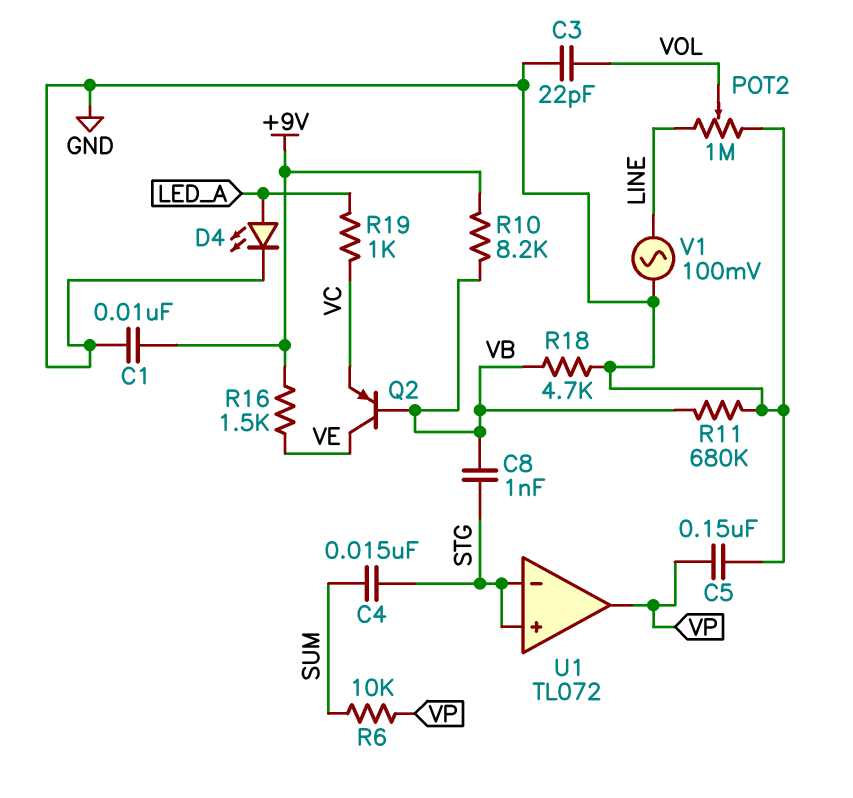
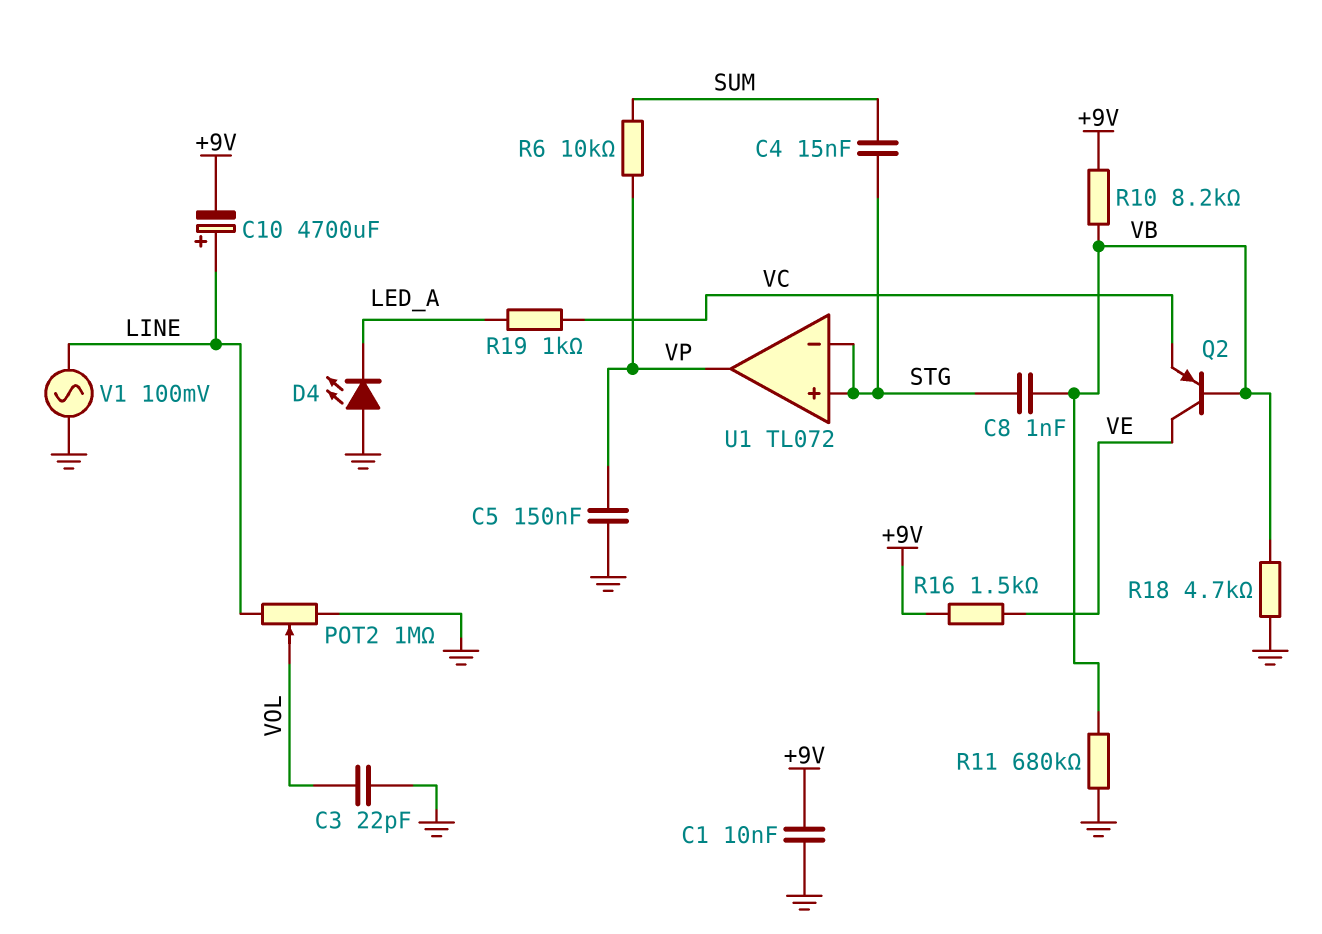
C10: none -> 4700uF (plus LINE, minus +9V)
D4: LED (A LED_A, K GND) -> LED (A GND, K LED_A)

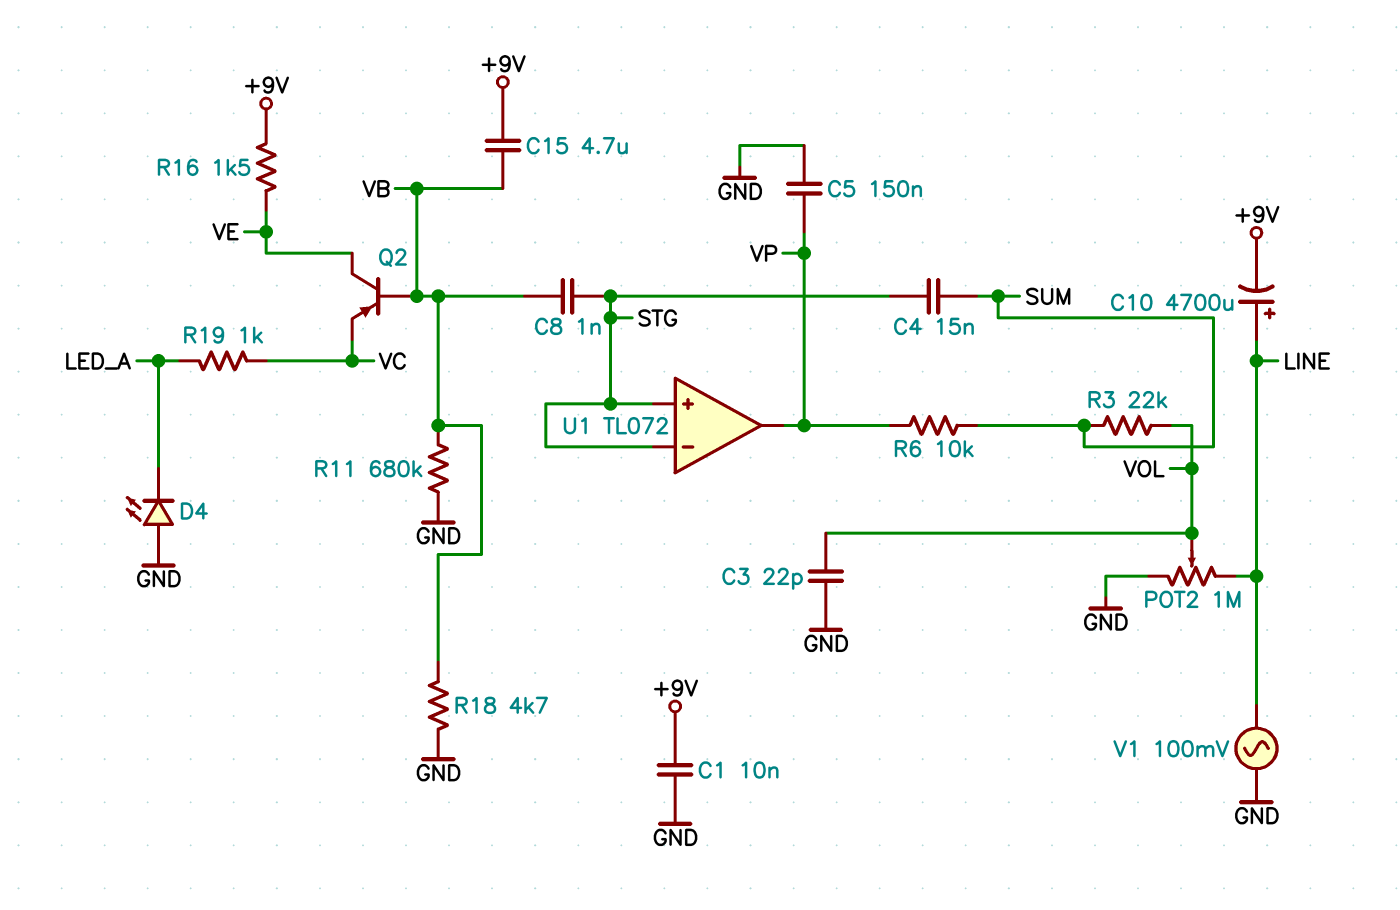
C15: none -> 4.7uF (+9V, VB)
R3: none -> 22k (SUM, VOL)
R10: 8.2k (+9V, VB) -> none

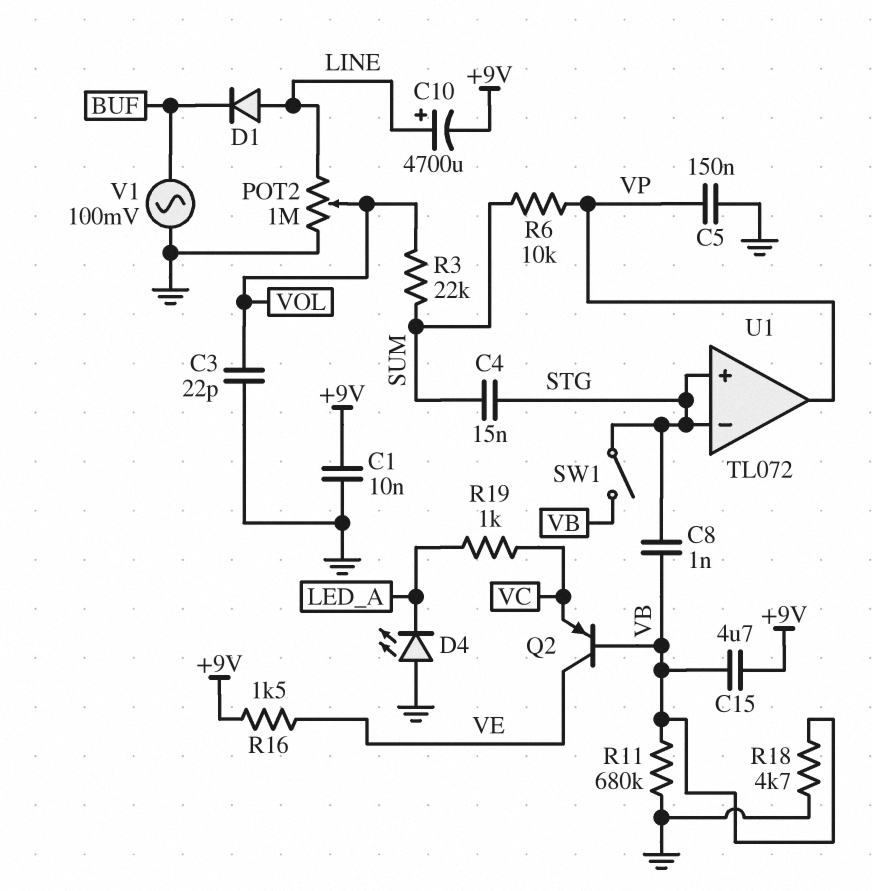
D1: none -> diode (A LINE, K BUF)
SW1: none -> switch (STG, VB)
V1: AC 100mV (GND, LINE) -> AC 100mV (BUF, GND)

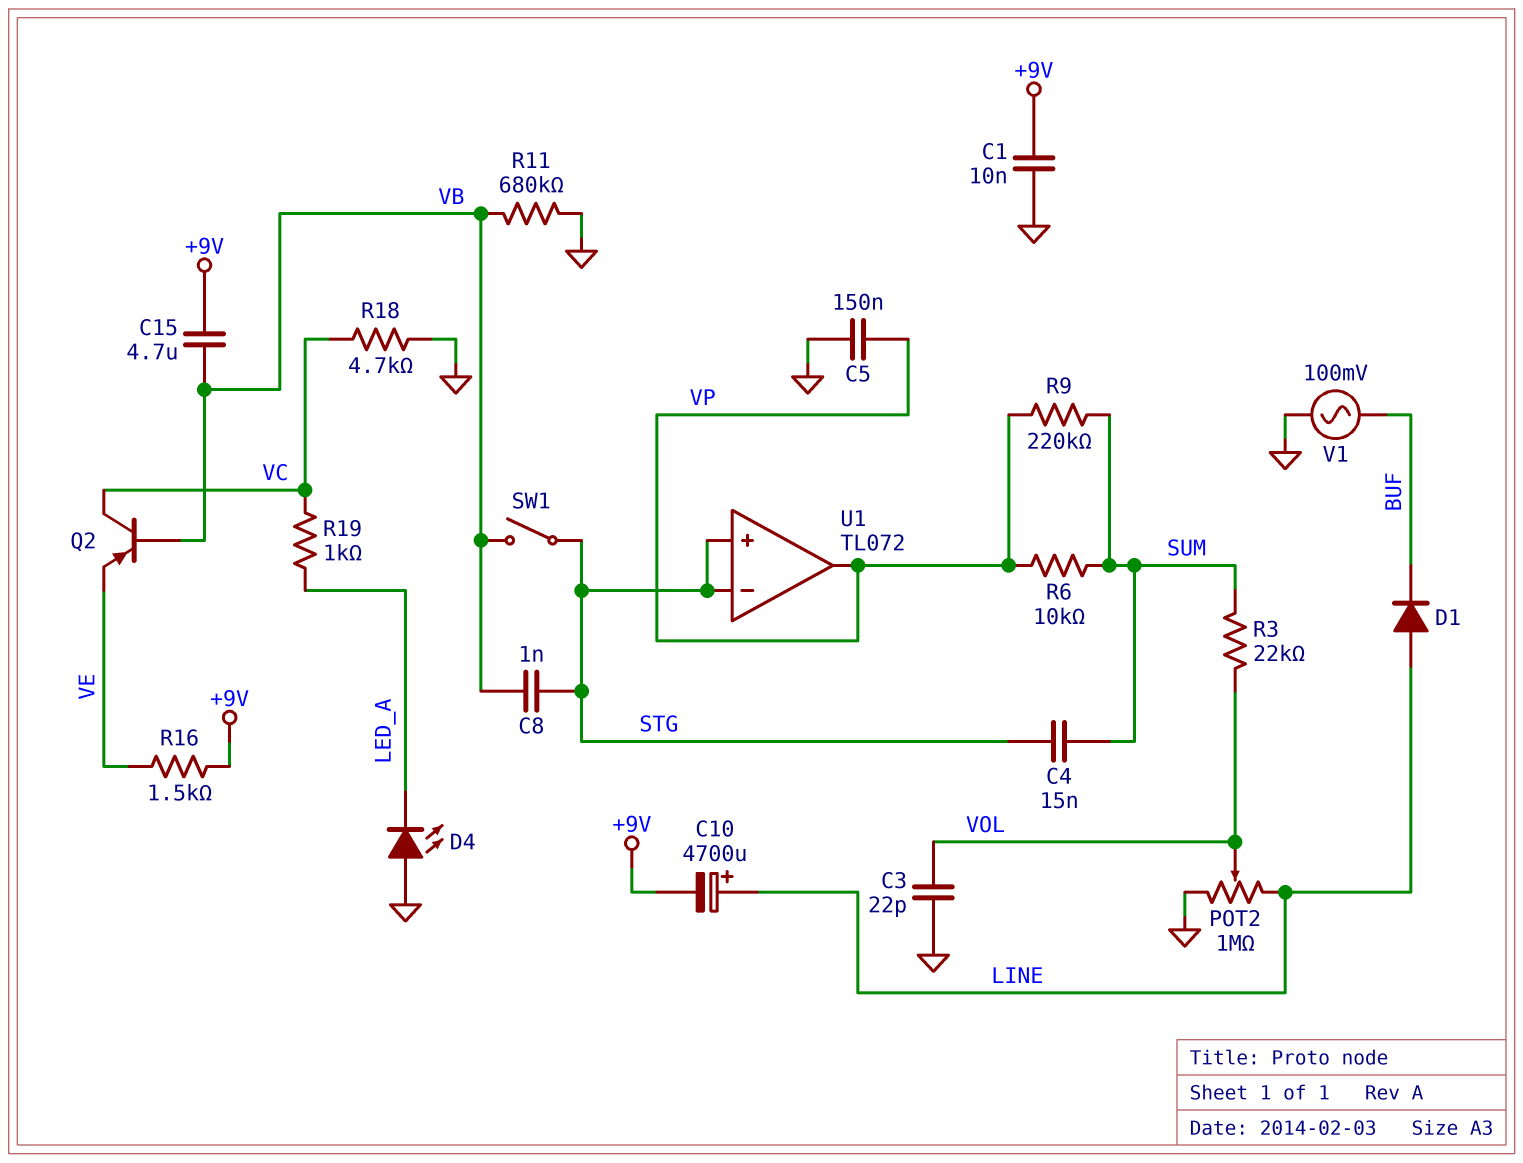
Q2: PNP (B VB, C VE, E VC) -> PNP (B VB, C VC, E VE)
R9: none -> 220k (SUM, VP)
R18: 4.7k (GND, VB) -> 4.7k (GND, VC)

